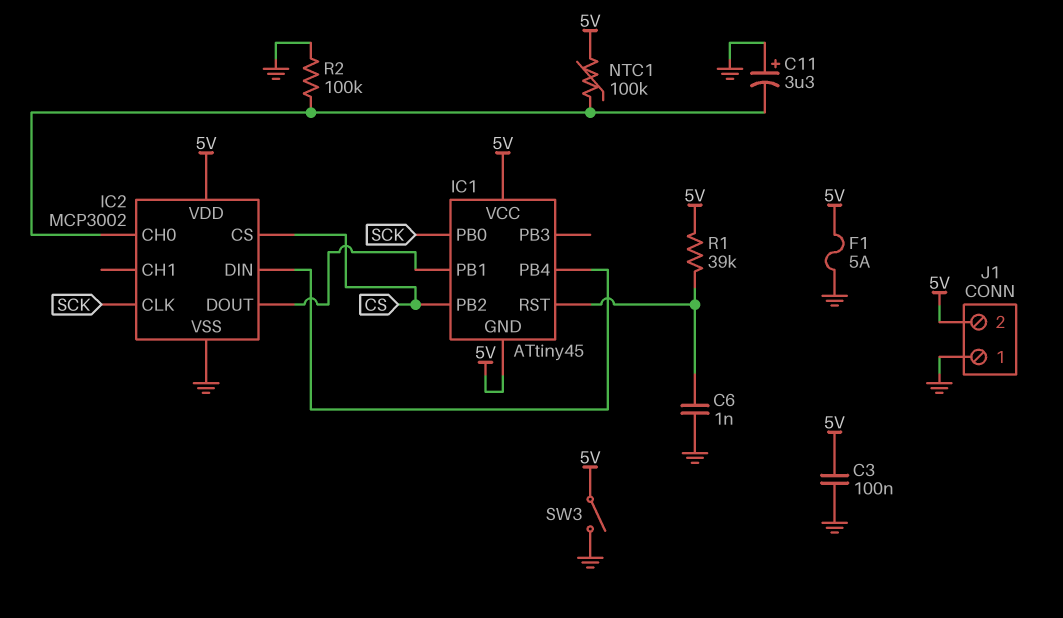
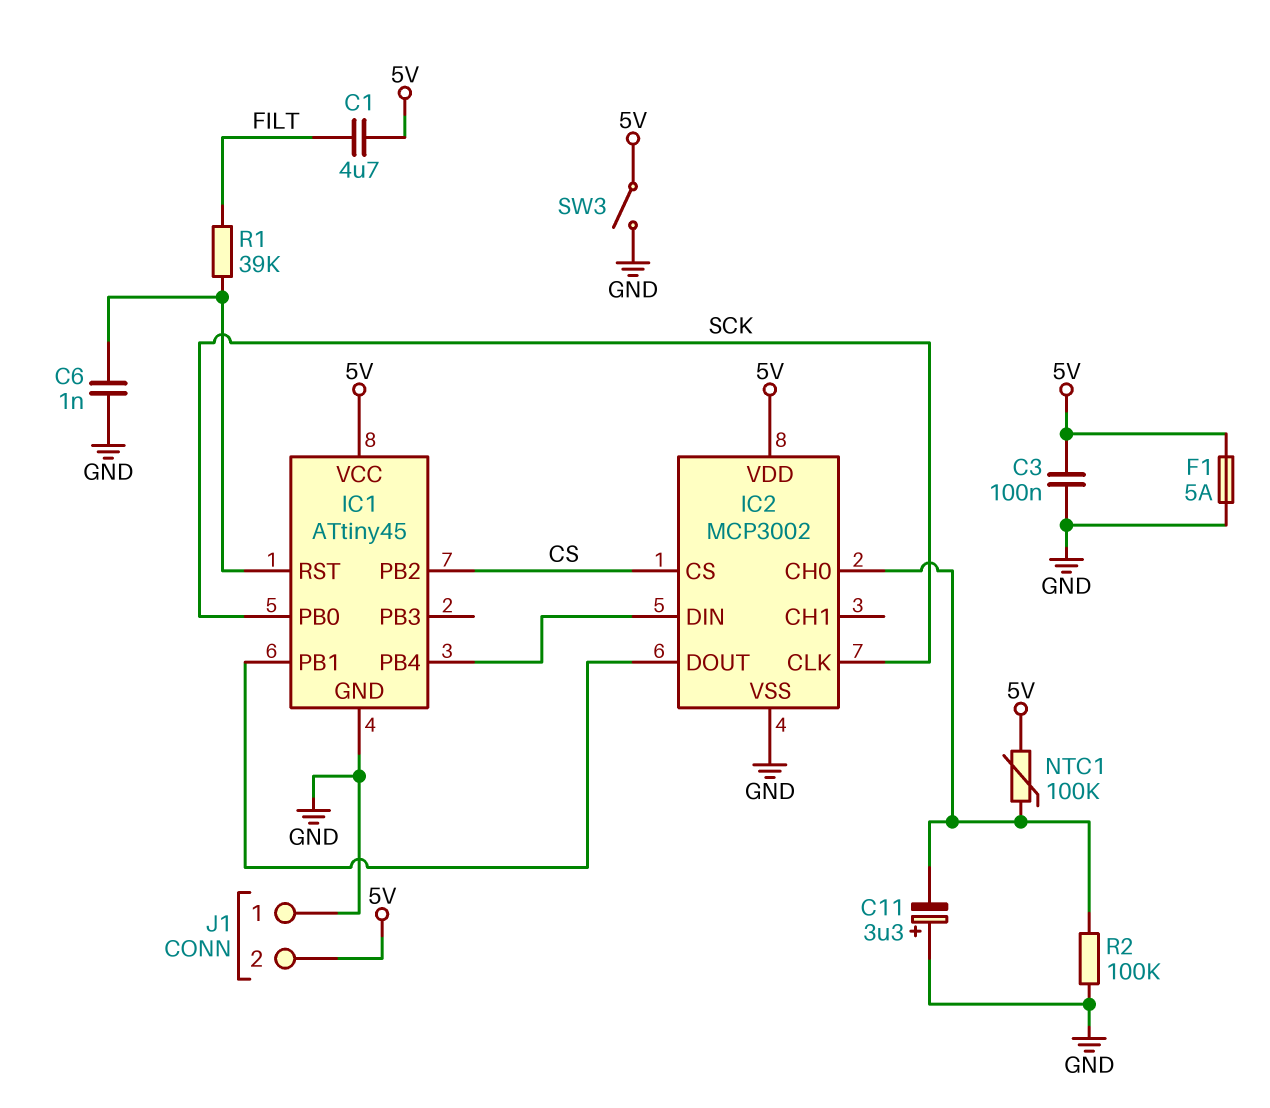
C1: none -> 4.7uF (5V, FILT)
IC1 pin GND: 5V -> GND
R1: 39k (5V, IC1/RST) -> 39k (FILT, IC1/RST)

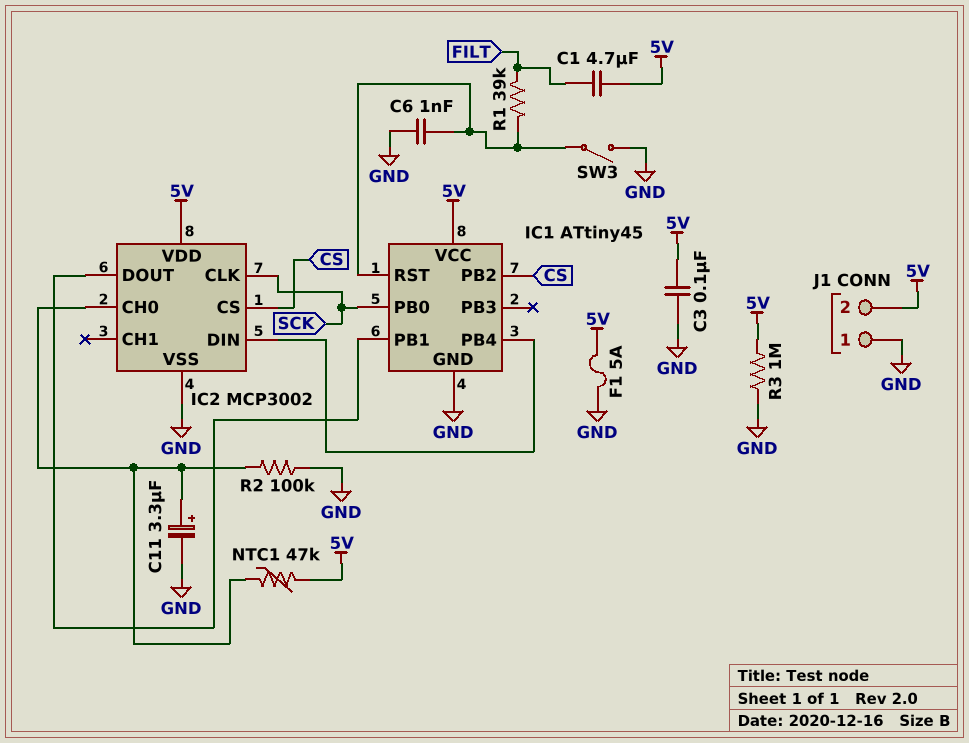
C11: 3.3uF (plus GND, minus IC2/CH0) -> 3.3uF (plus IC2/CH0, minus GND)
NTC1: 100k (5V, IC2/CH0) -> 47k (5V, IC2/CH0)
R3: none -> 1M (5V, GND)
SW3: switch (5V, GND) -> switch (GND, IC1/RST)

